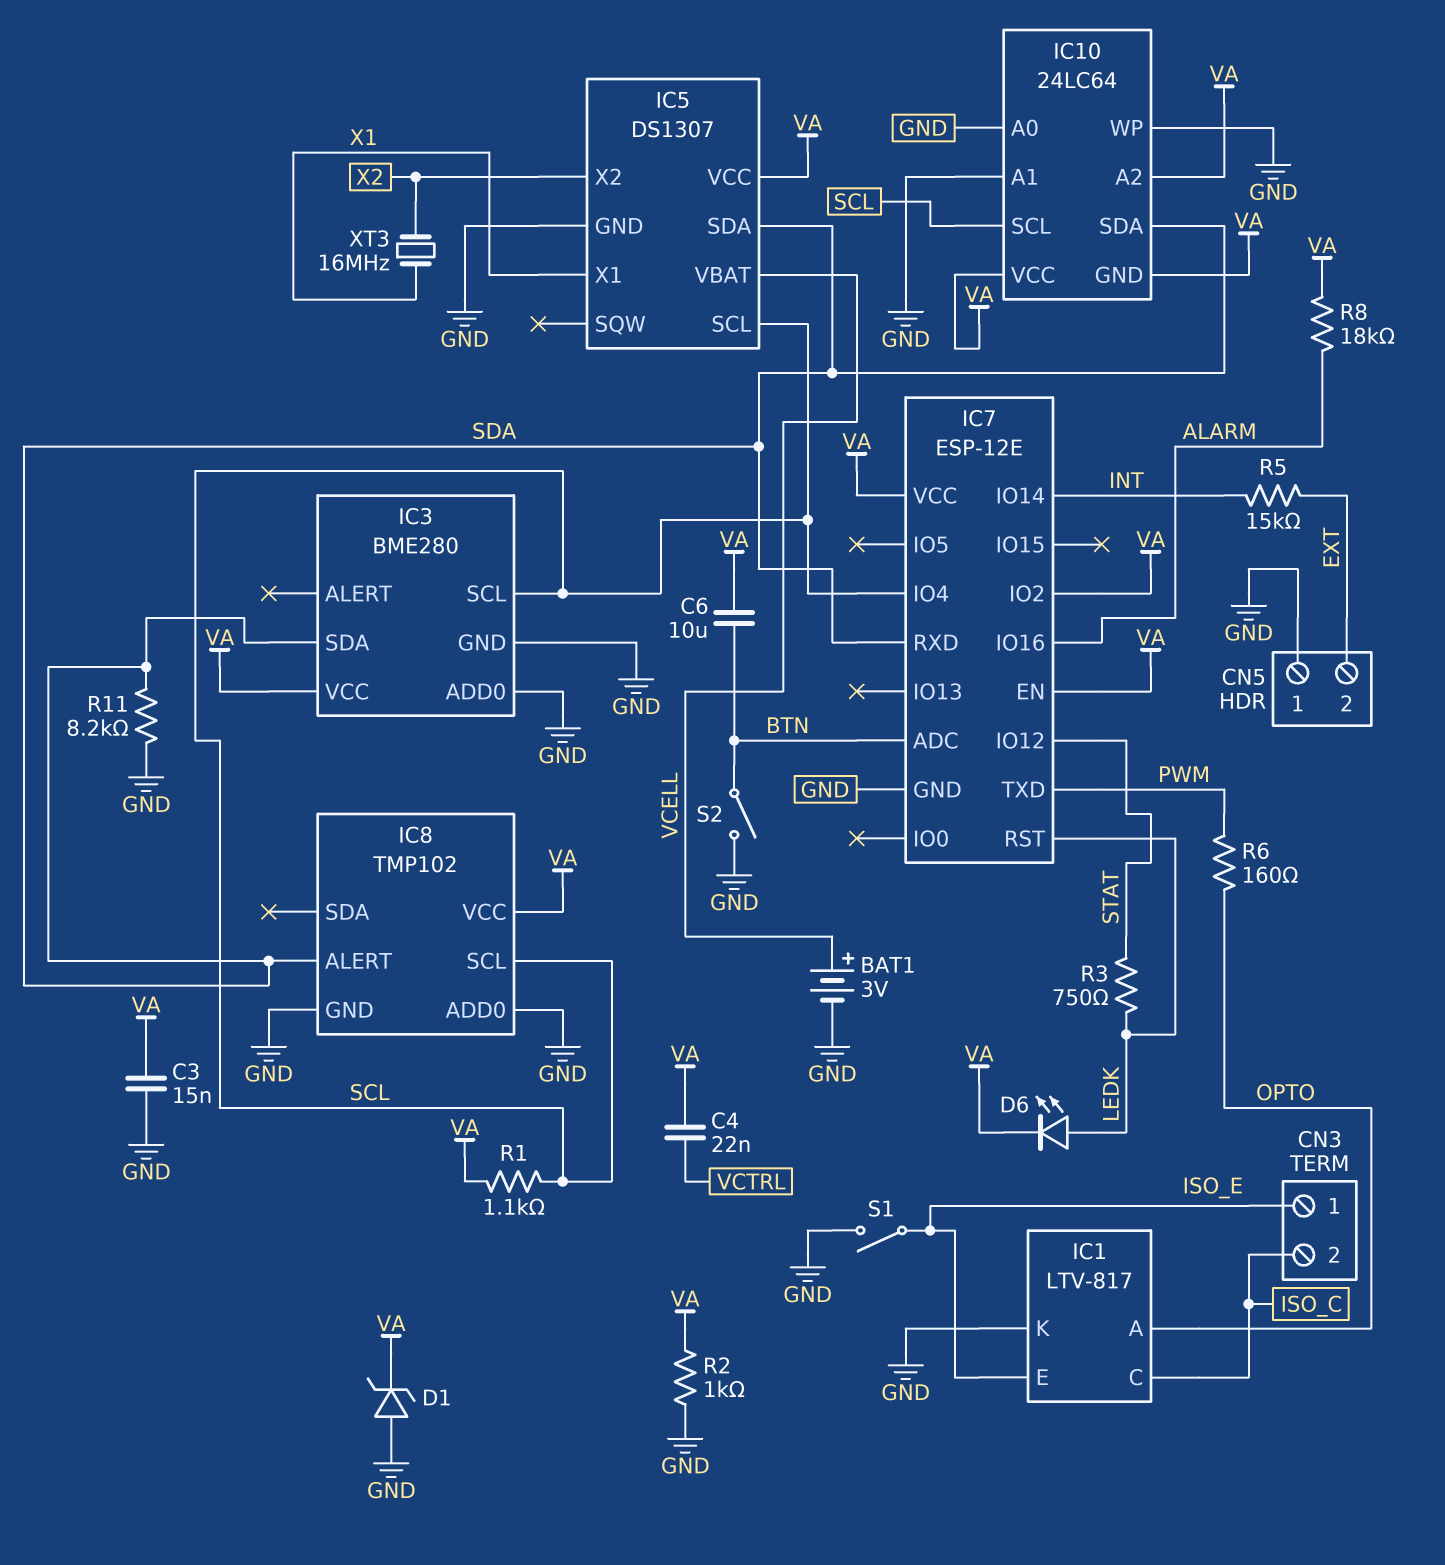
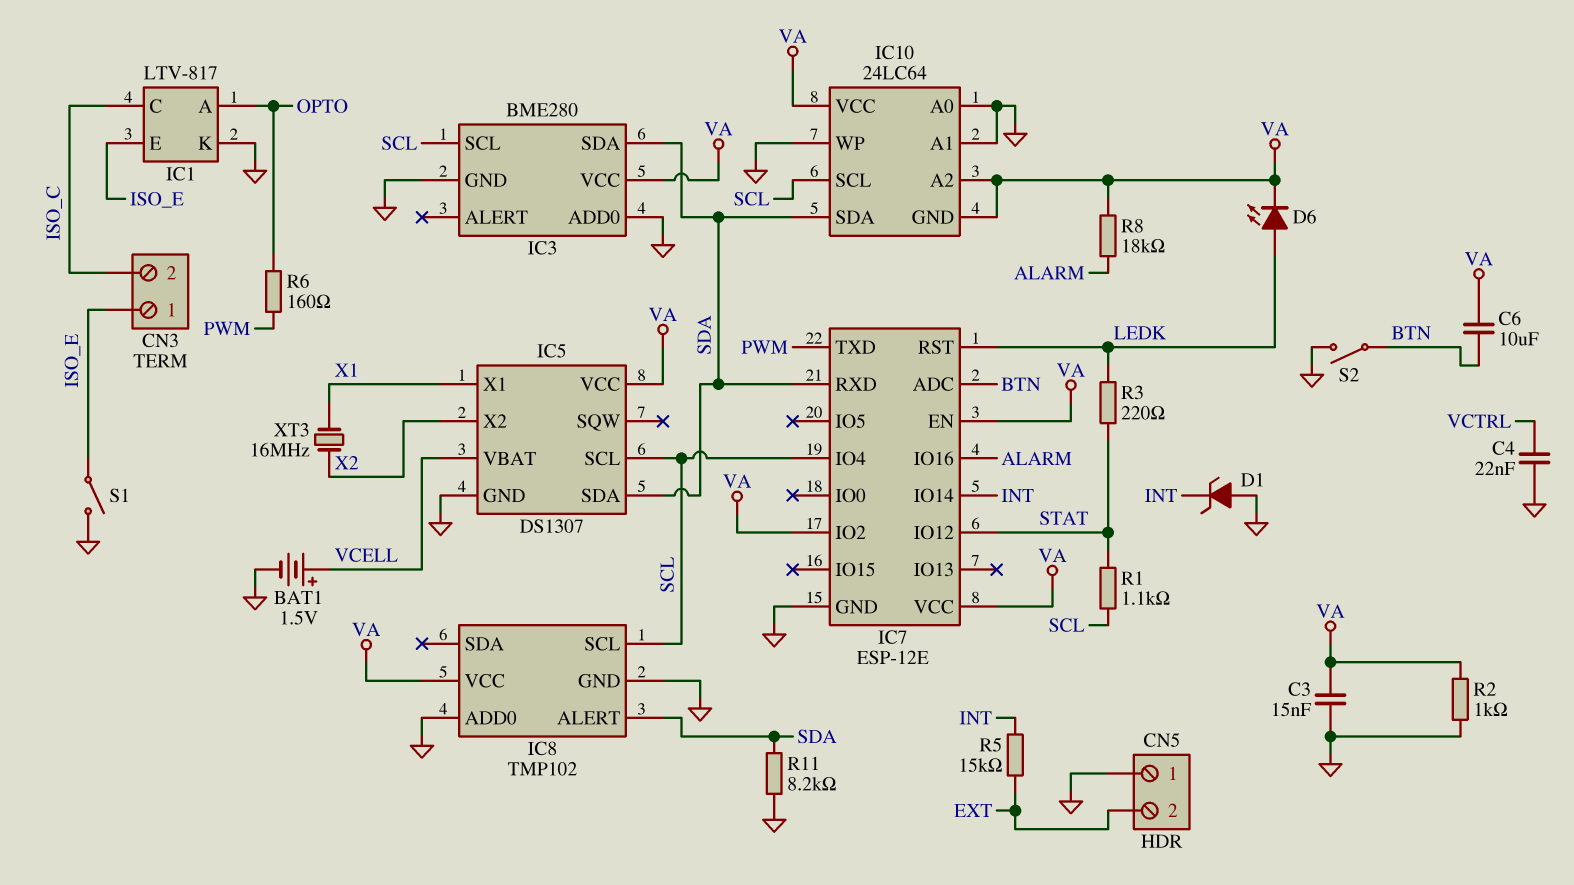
BAT1: 3V (plus VCELL, minus GND) -> 1.5V (plus VCELL, minus GND)
C4: 22nF (VA, VCTRL) -> 22nF (GND, VCTRL)
D1: zener (A GND, K VA) -> zener (A GND, K INT)
R1: 1.1k (SCL, VA) -> 1.1k (SCL, STAT)
R3: 750 (LEDK, STAT) -> 220 (LEDK, STAT)

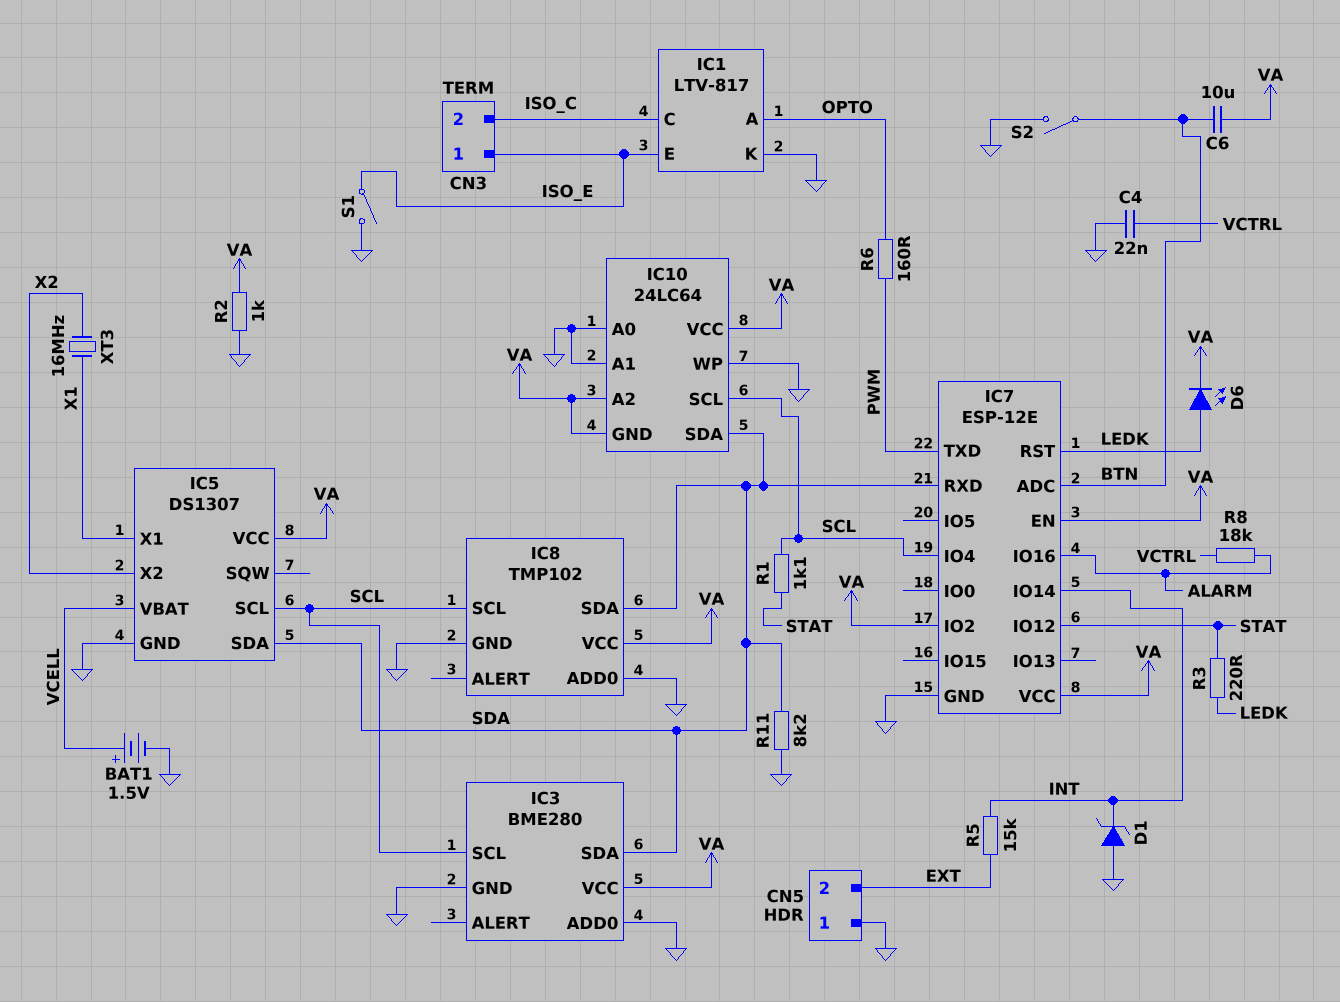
C3: 15nF (GND, VA) -> none
IC8 pin ALERT: SDA -> none
IC8 pin SDA: none -> SDA
R8: 18k (ALARM, VA) -> 18k (ALARM, VCTRL)

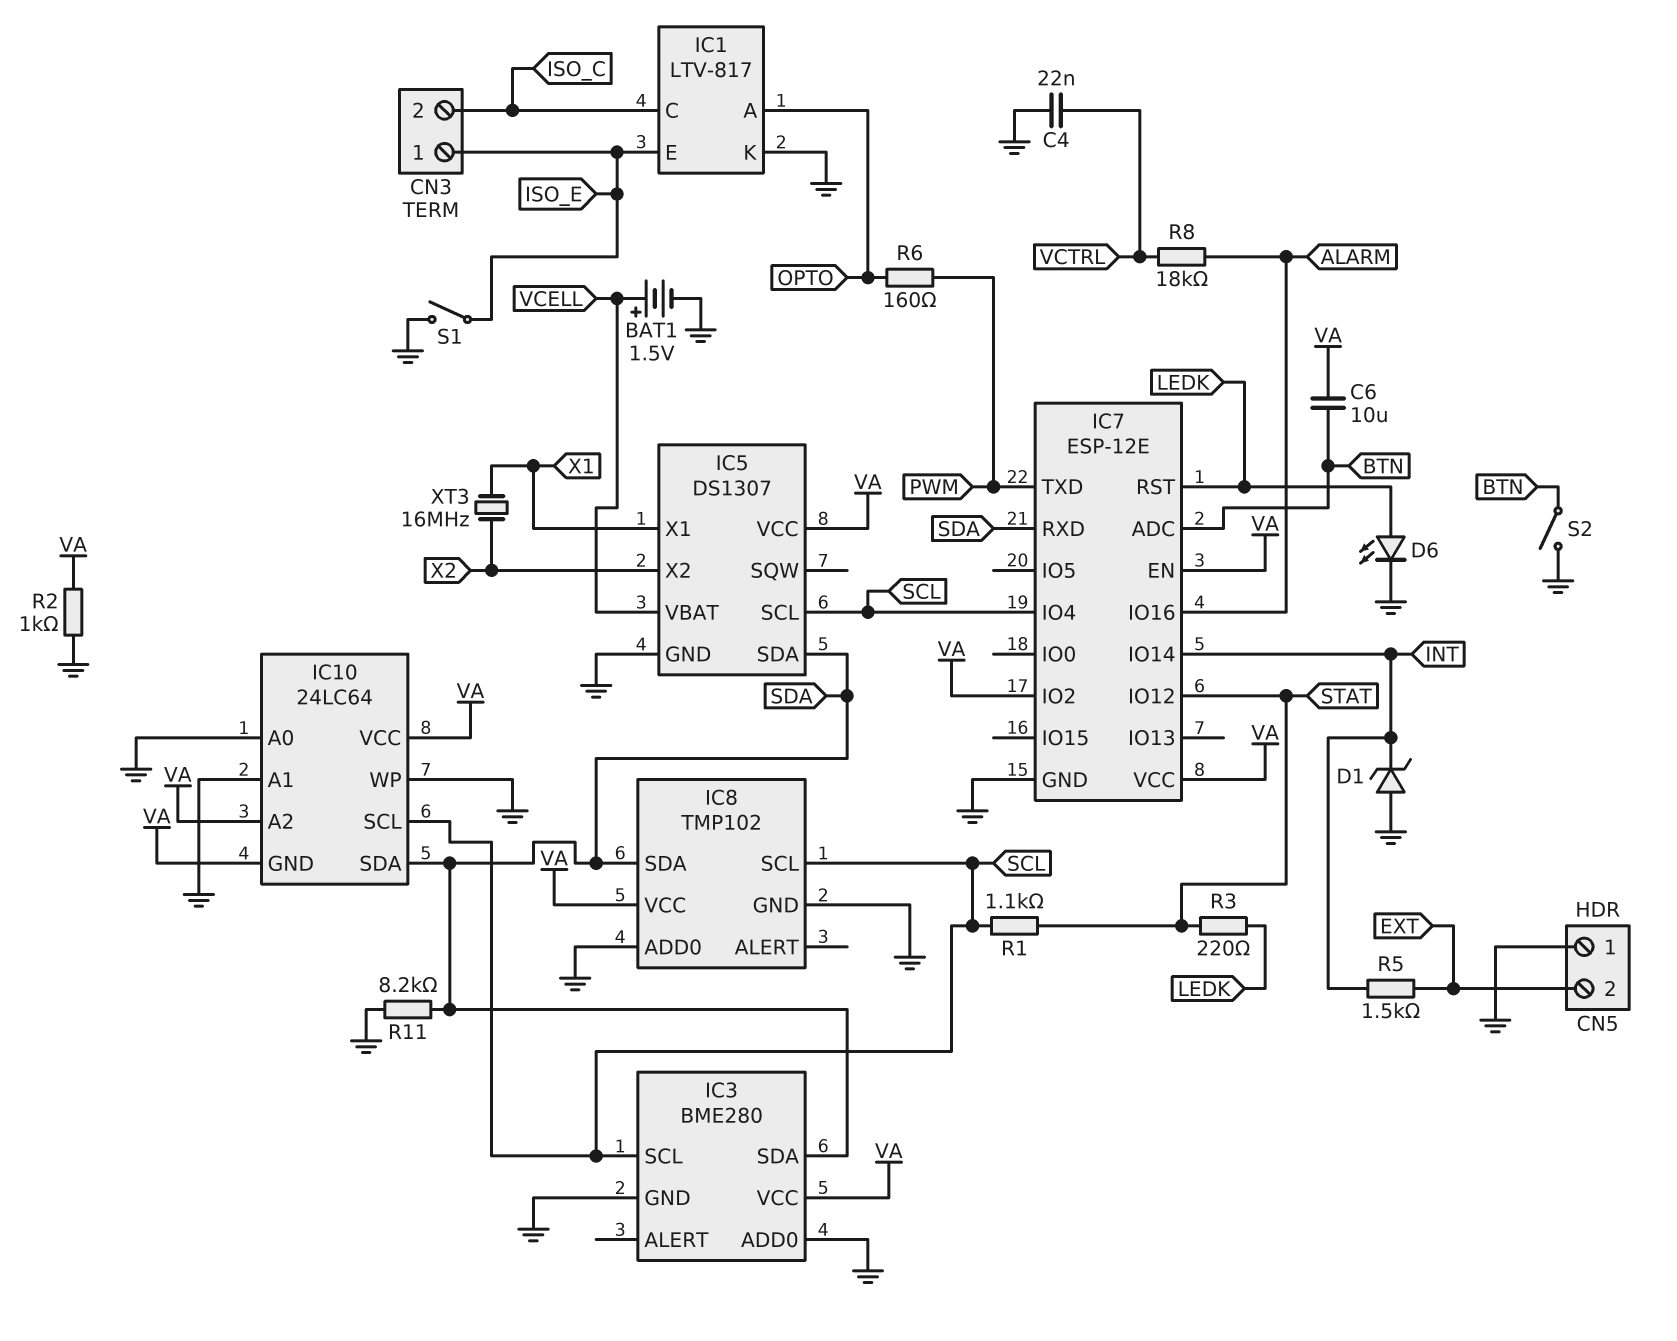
D6: LED (A LEDK, K VA) -> LED (A LEDK, K GND)
R5: 15k (EXT, INT) -> 1.5k (EXT, INT)

